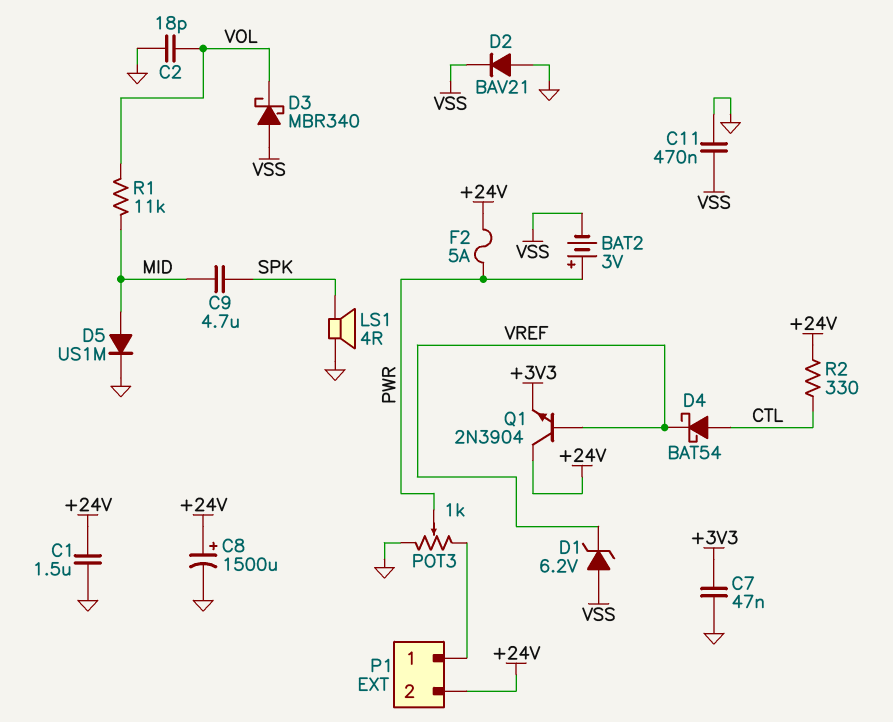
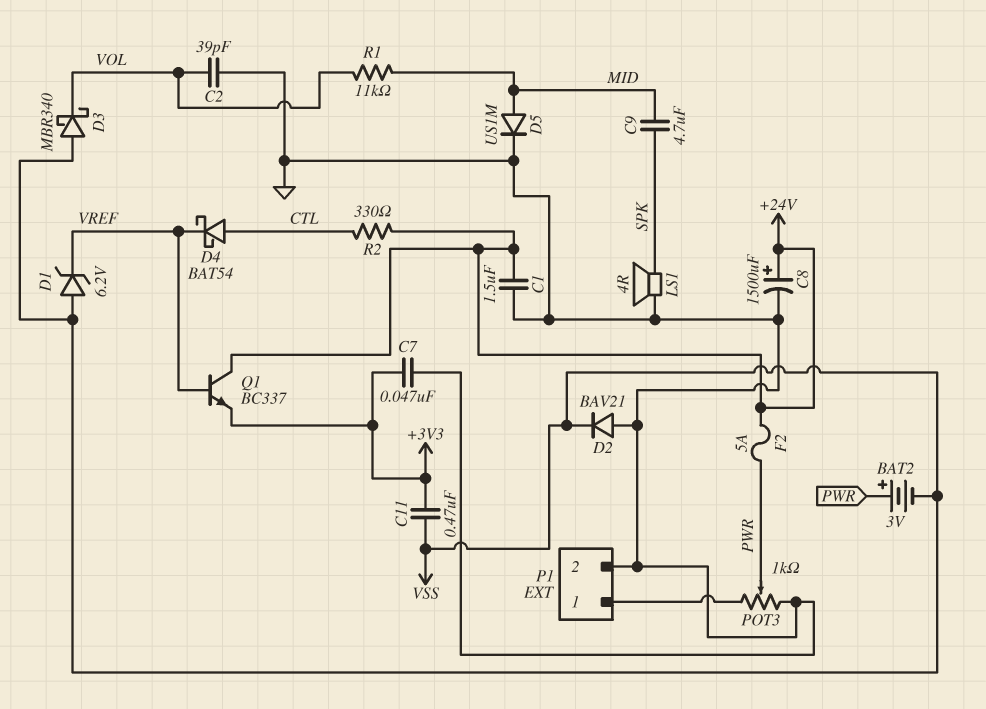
C2: 18pF (GND, VOL) -> 39pF (GND, VOL)
C11: 470nF (GND, VSS) -> 470nF (+3V3, VSS)
P1 pin 2: +24V -> GND
Q1: NPN 2N3904 (B VREF, C +24V, E +3V3) -> NPN BC337 (B VREF, C +24V, E +3V3)

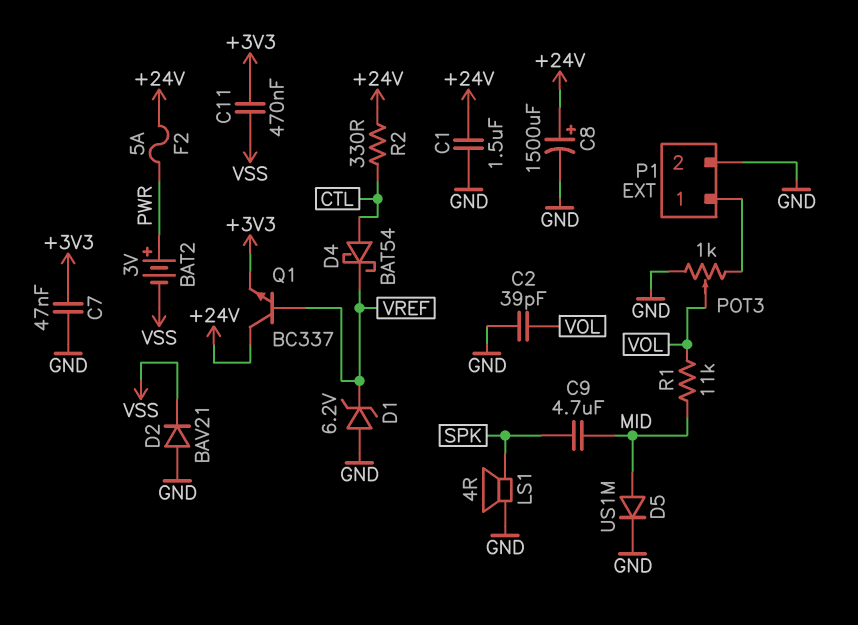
D1: zener 6.2V (A VSS, K VREF) -> zener 6.2V (A GND, K VREF)
D3: schottky MBR340 (A VSS, K VOL) -> none
POT3: 1k (GND, P1/1, wiper PWR) -> 1k (GND, P1/1, wiper VOL)

